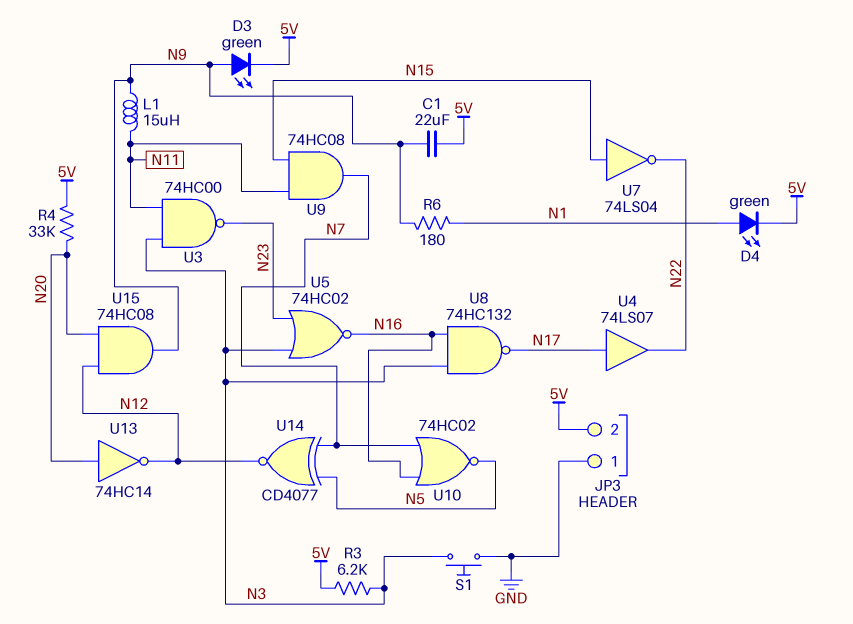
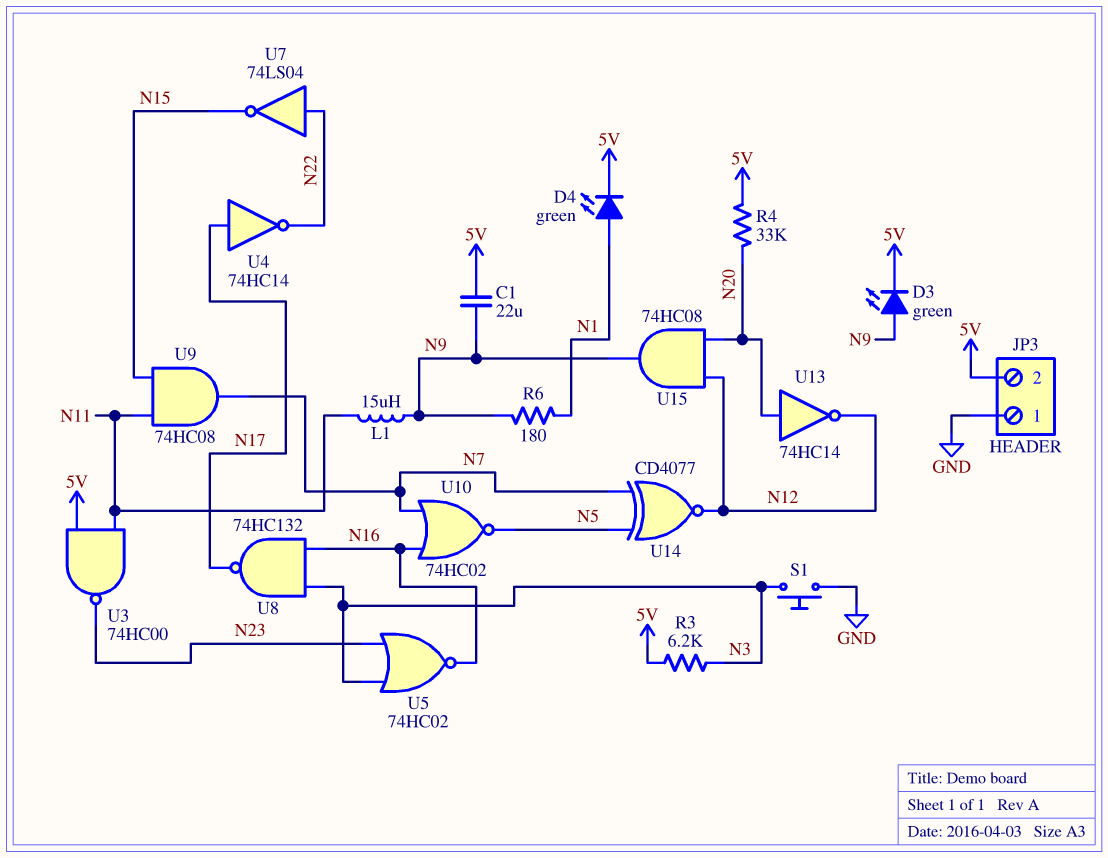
U3: NAND 74HC00 (in N3, in N11, out N23) -> NAND 74HC00 (in 5V, in N11, out N23)
U4: buffer 74LS07 (in N17, out N22) -> NOT 74HC14 (in N17, out N22)
U7: NOT 74LS04 (in N15, out N22) -> NOT 74LS04 (in N22, out N15)

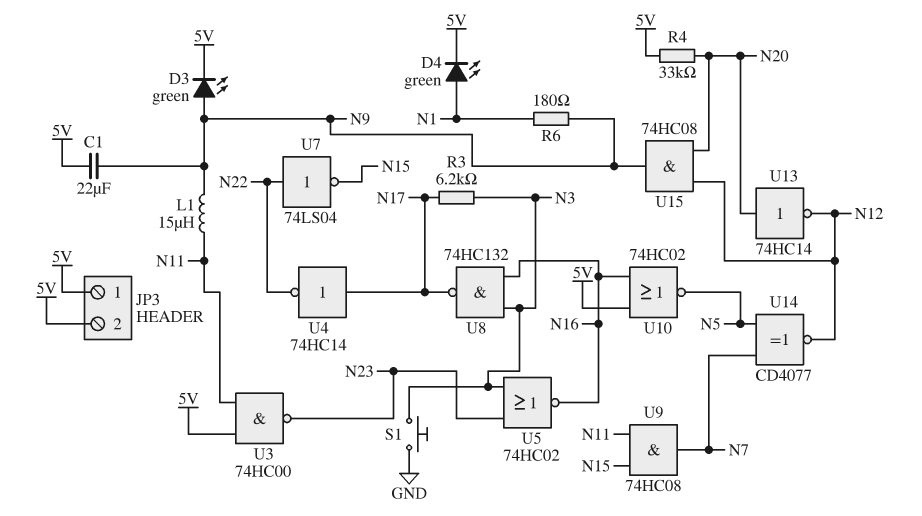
JP3 pin 1: GND -> 5V
R3: 6.2k (5V, N3) -> 6.2k (N3, N17)
U10: NOR 74HC02 (in N7, in N16, out N5) -> NOR 74HC02 (in 5V, in N16, out N5)

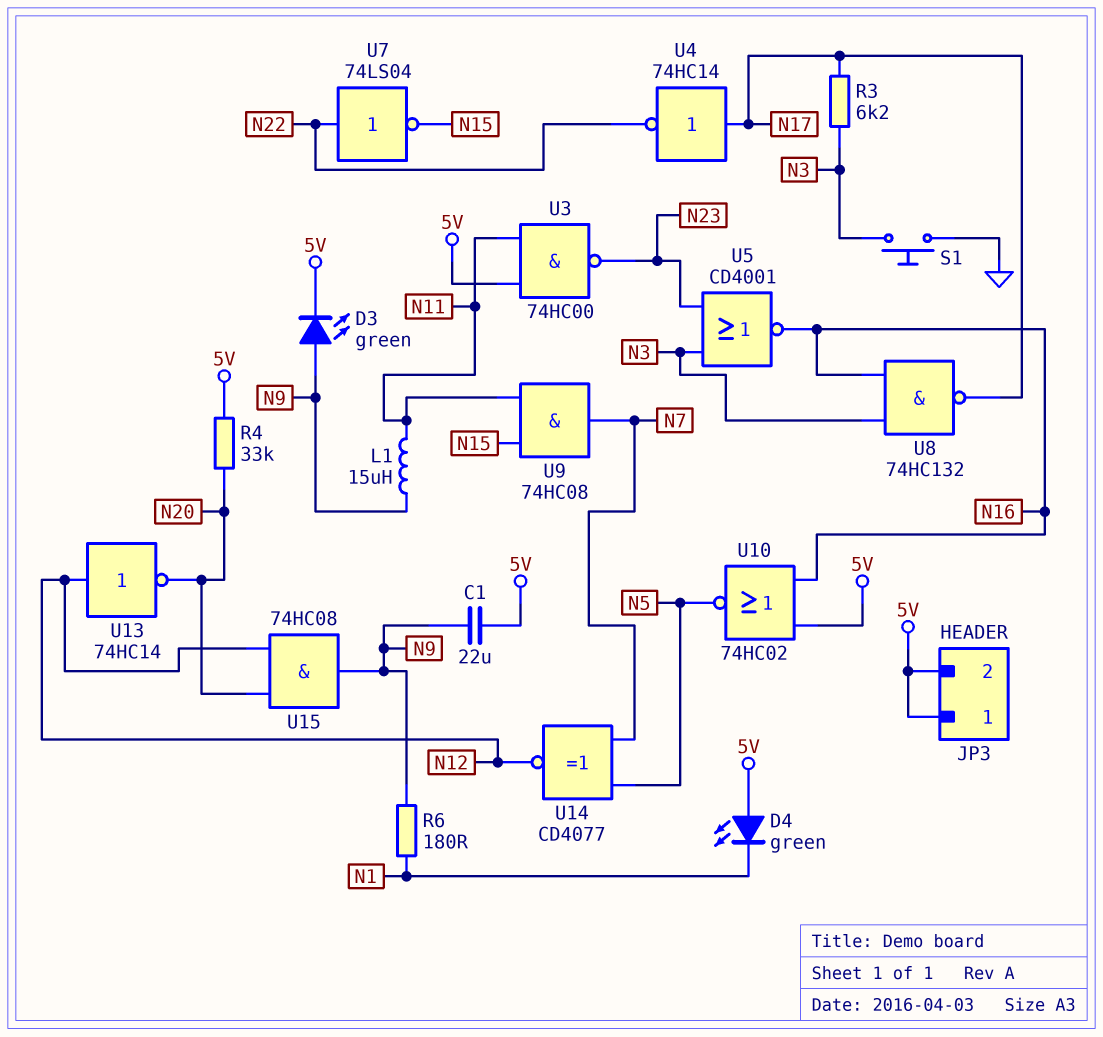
D4: LED green (A N1, K 5V) -> LED green (A 5V, K N1)
U5: NOR 74HC02 (in N3, in N23, out N16) -> NOR CD4001 (in N3, in N23, out N16)
U13: NOT 74HC14 (in N20, out N12) -> NOT 74HC14 (in N12, out N20)

